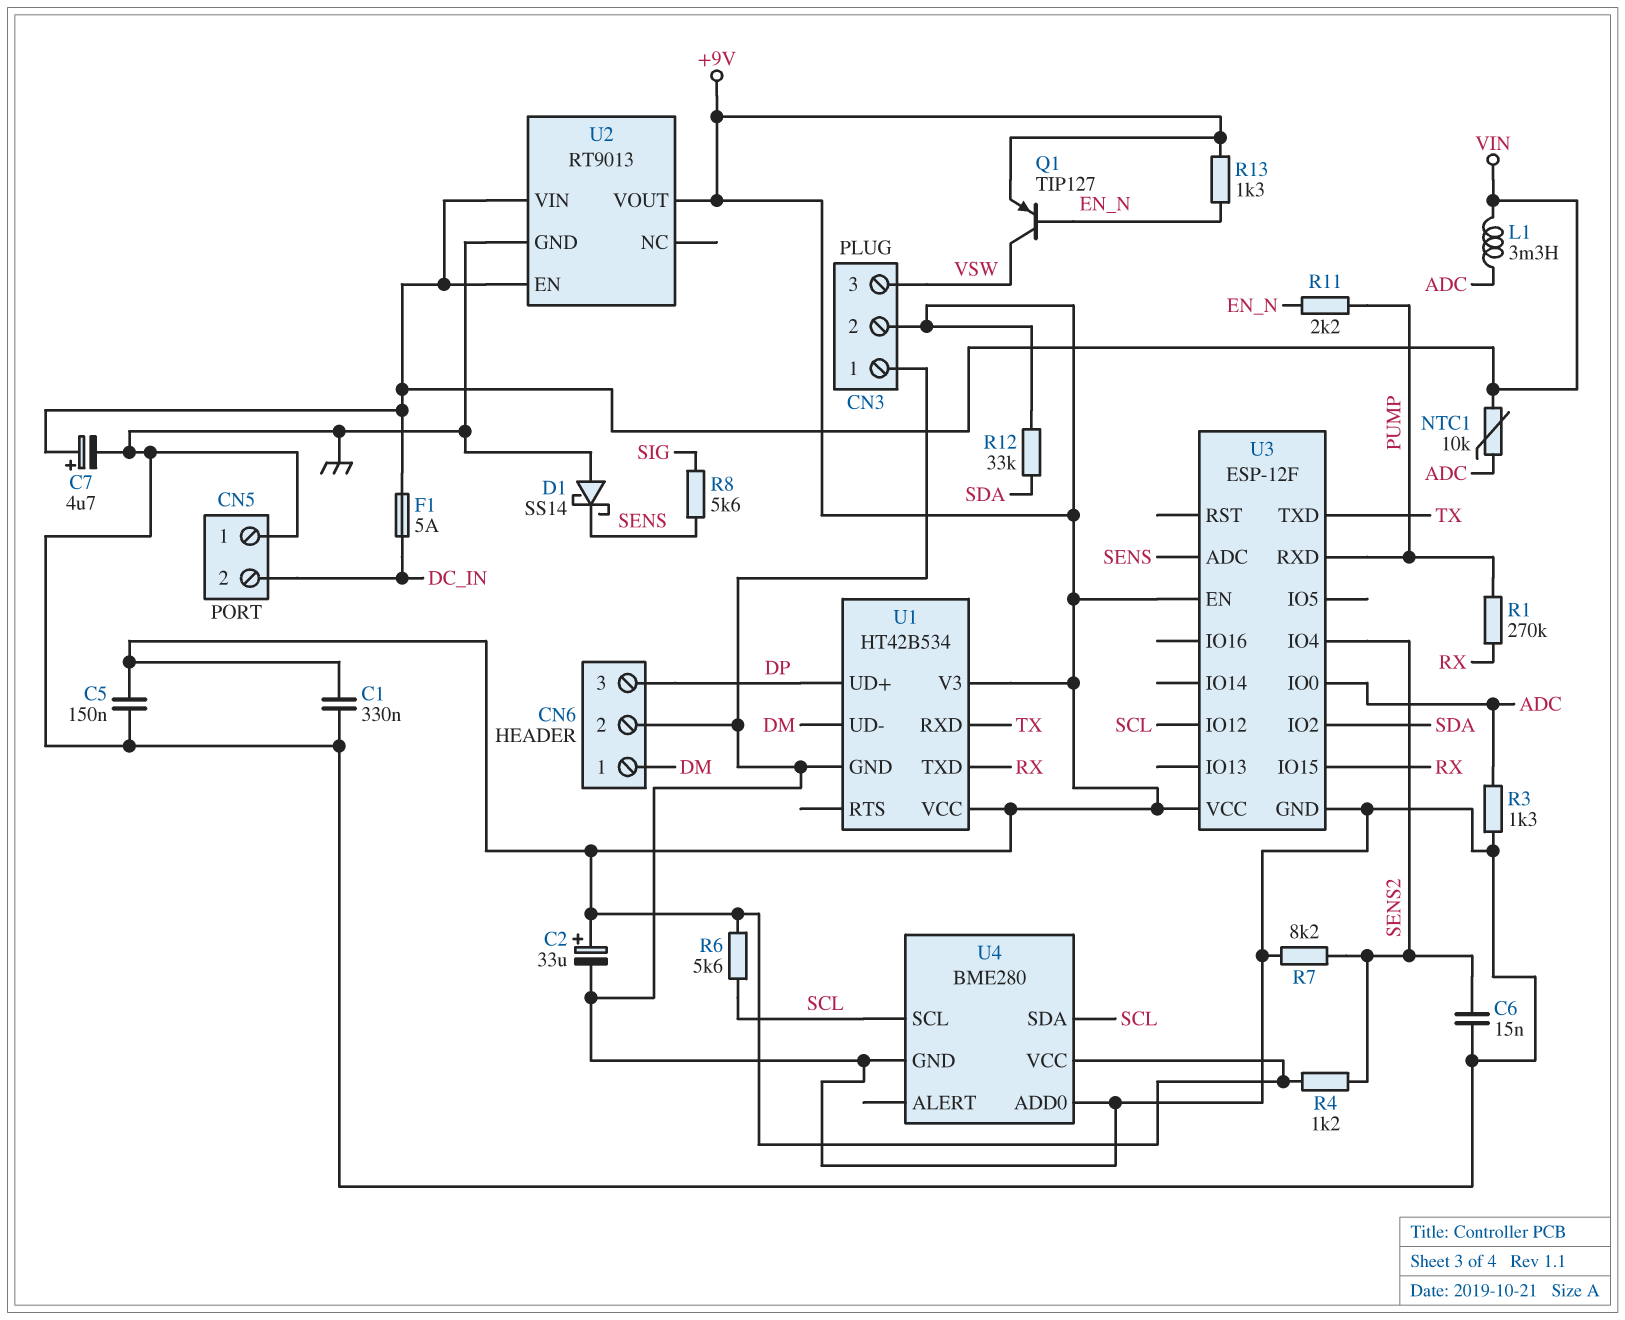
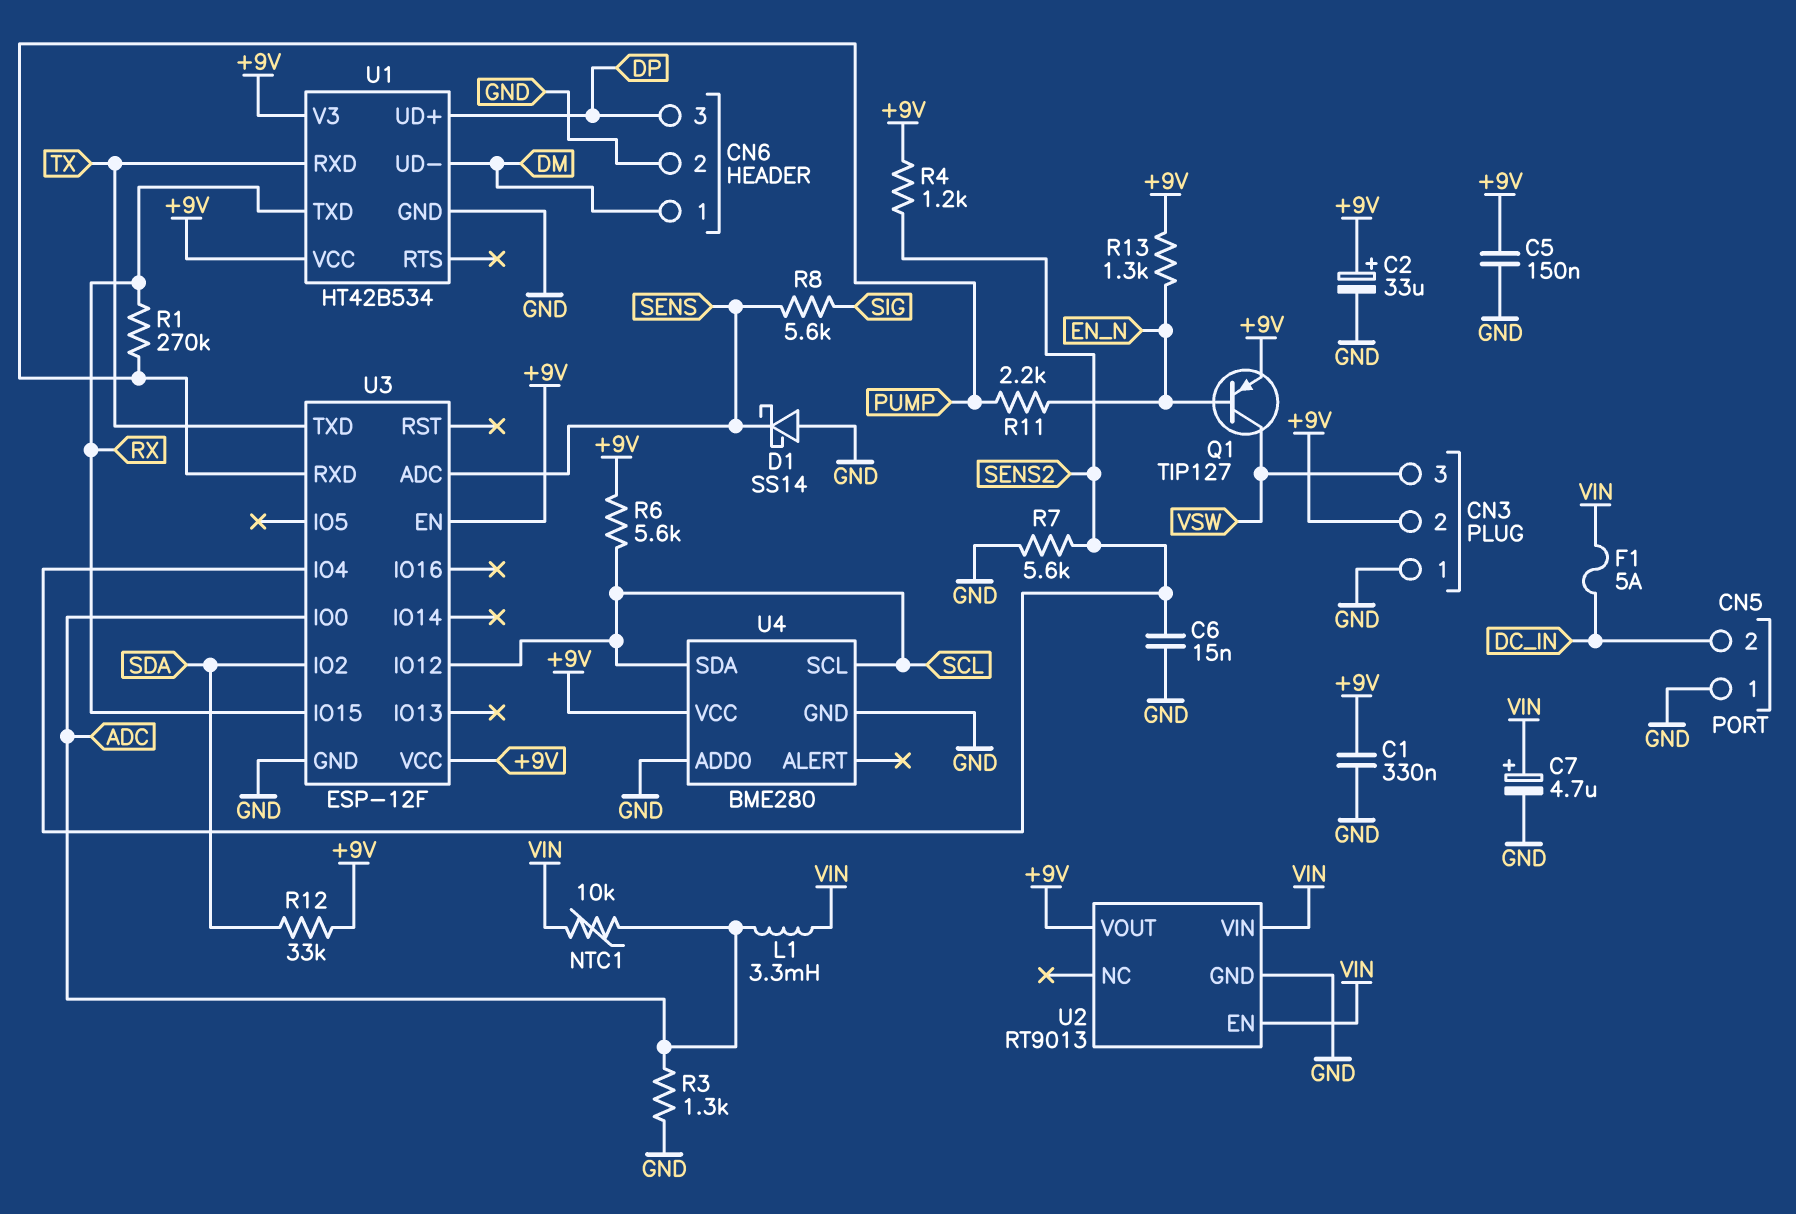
R7: 8.2k (GND, SENS2) -> 5.6k (GND, SENS2)

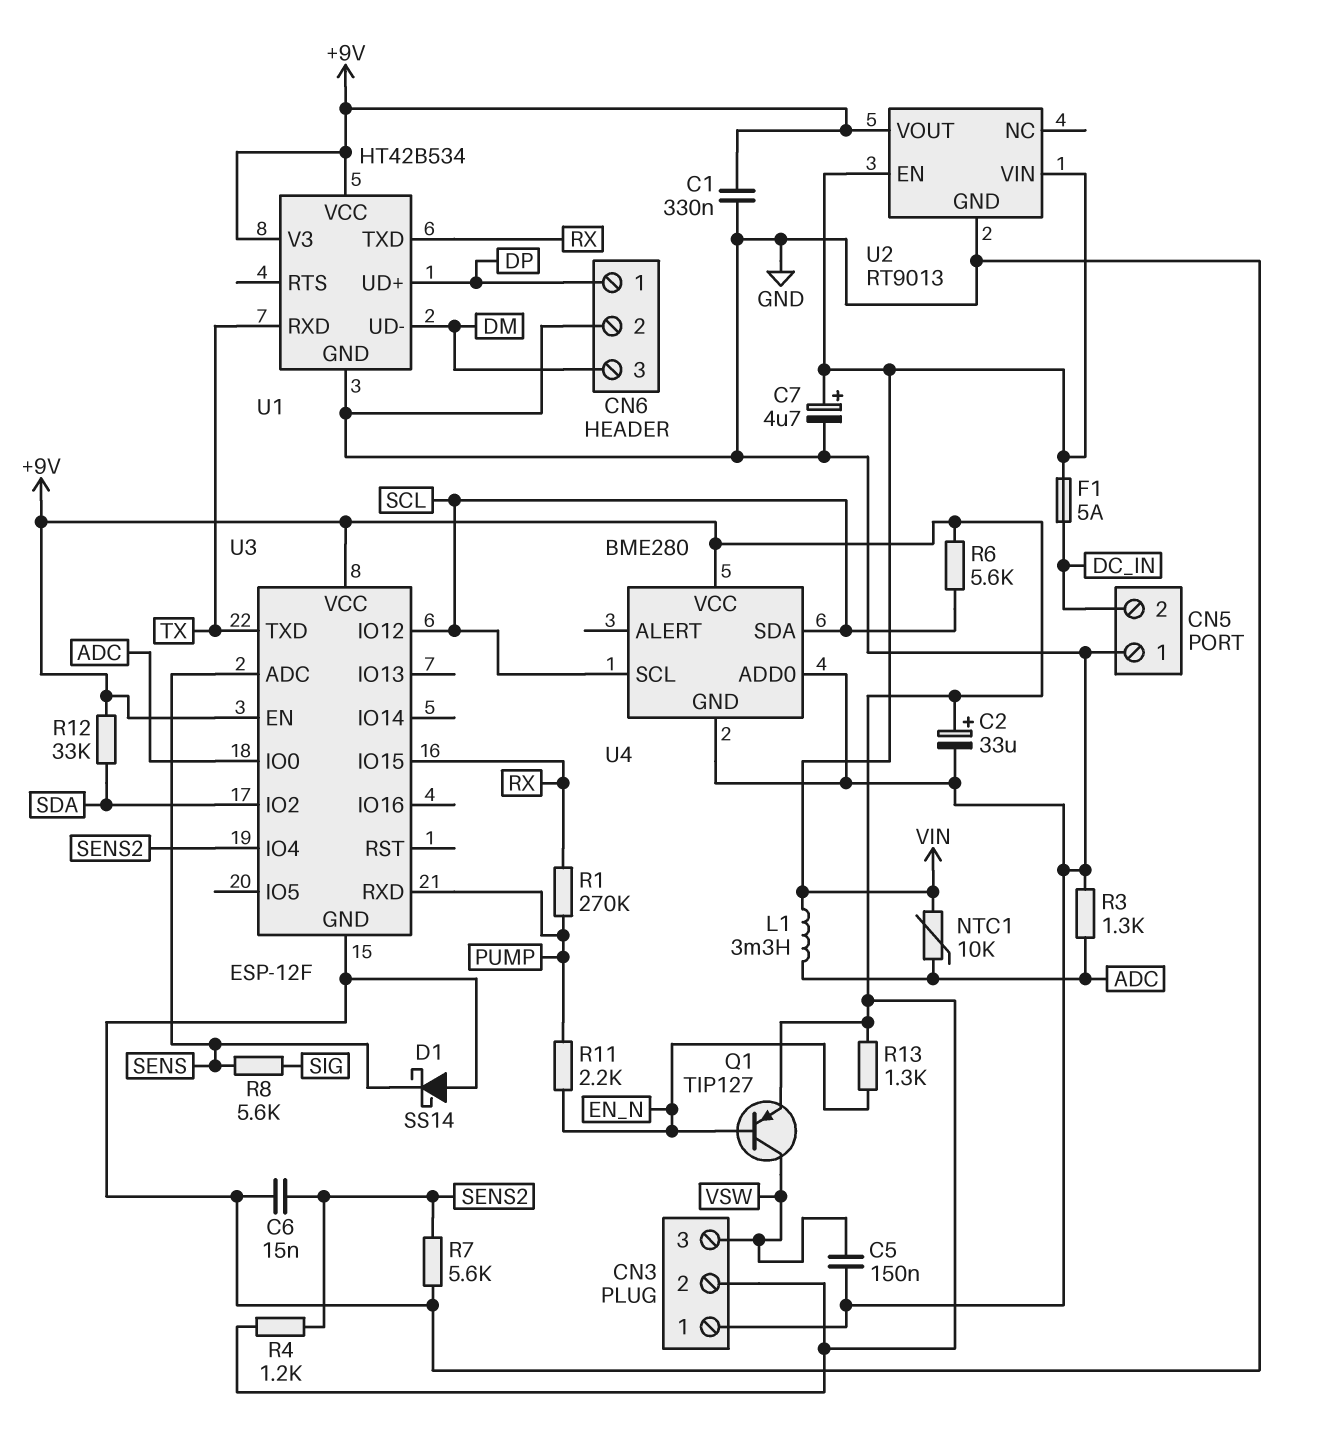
C5: 150nF (+9V, GND) -> 150nF (GND, VSW)
CN6 pin 1: DM -> DP
CN6 pin 3: DP -> DM

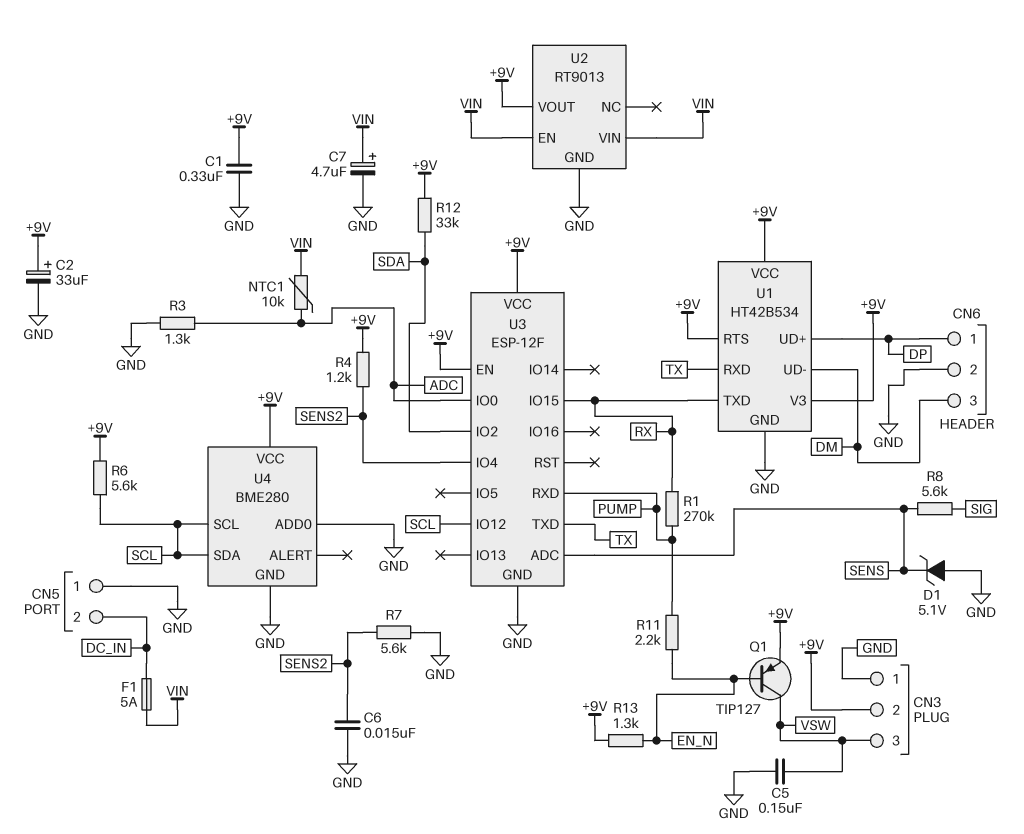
D1: schottky SS14 (A GND, K SENS) -> zener 5.1V (A GND, K SENS)
L1: 3.3mH (ADC, VIN) -> none
U1 pin RTS: none -> +9V

